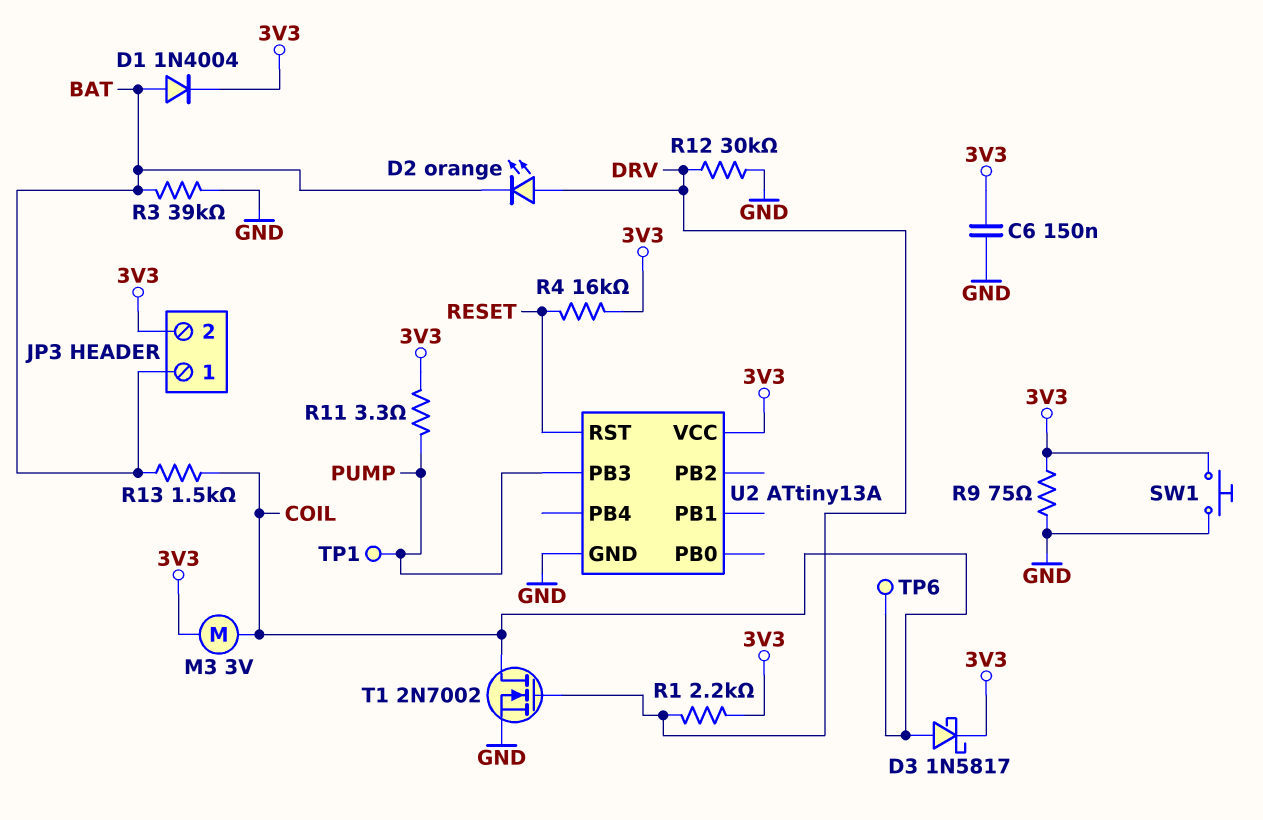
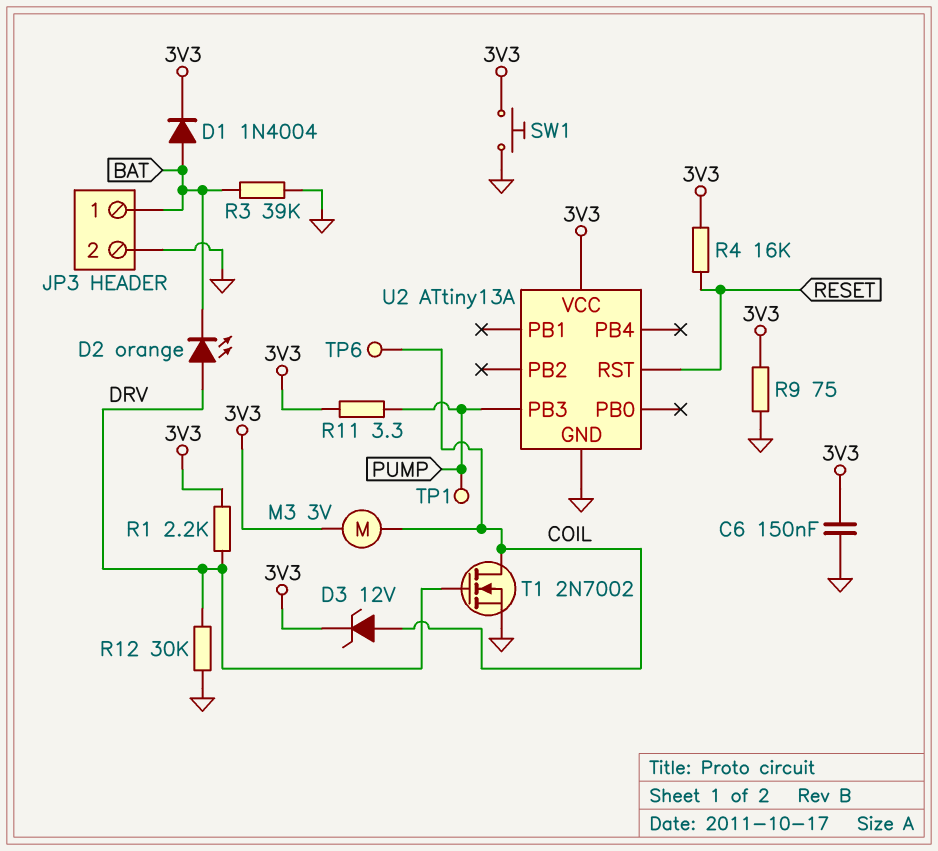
D3: schottky 1N5817 (A COIL, K 3V3) -> zener 12V (A COIL, K 3V3)
JP3 pin 2: 3V3 -> GND
R13: 1.5k (BAT, COIL) -> none

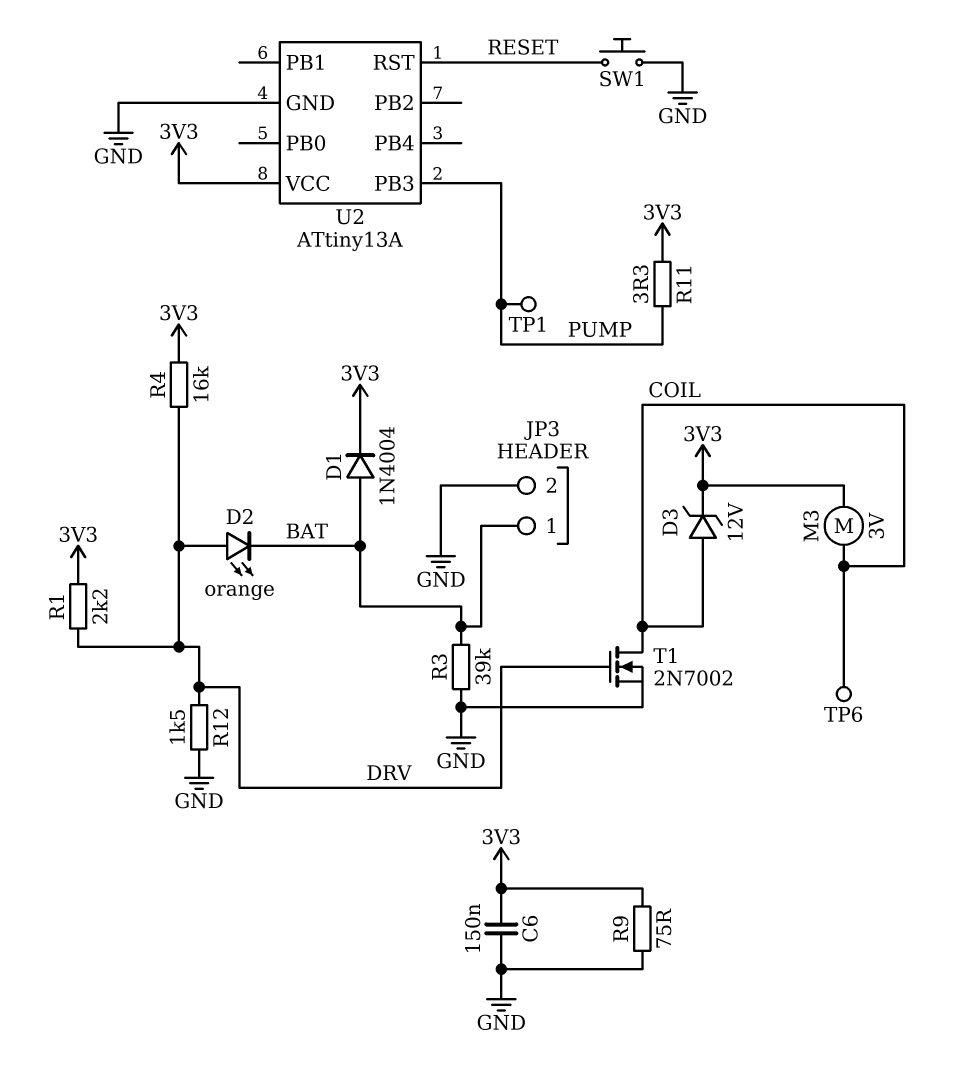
R4: 16k (3V3, RESET) -> 16k (3V3, DRV)
R12: 30k (DRV, GND) -> 1.5k (DRV, GND)
SW1: button (3V3, GND) -> button (GND, RESET)

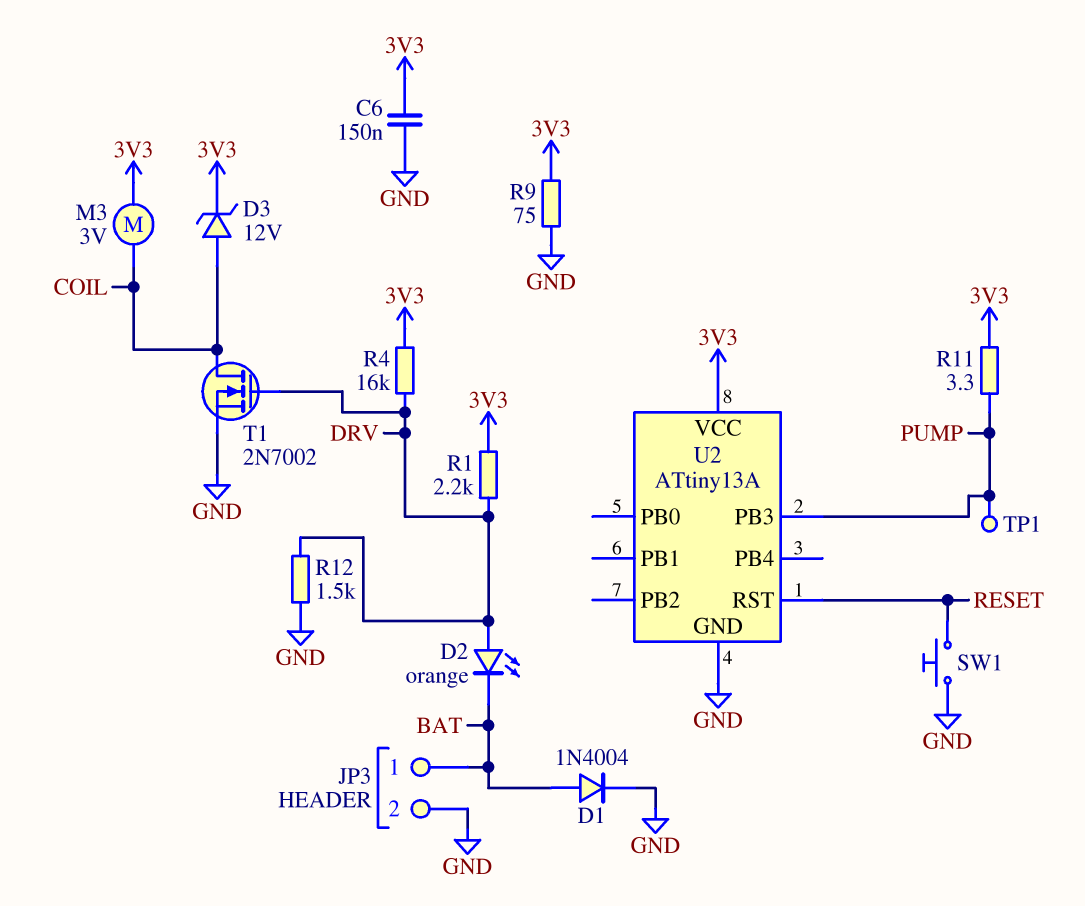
D1: diode 1N4004 (A BAT, K 3V3) -> diode 1N4004 (A BAT, K GND)
R3: 39k (BAT, GND) -> none
TP6: test point (COIL) -> none

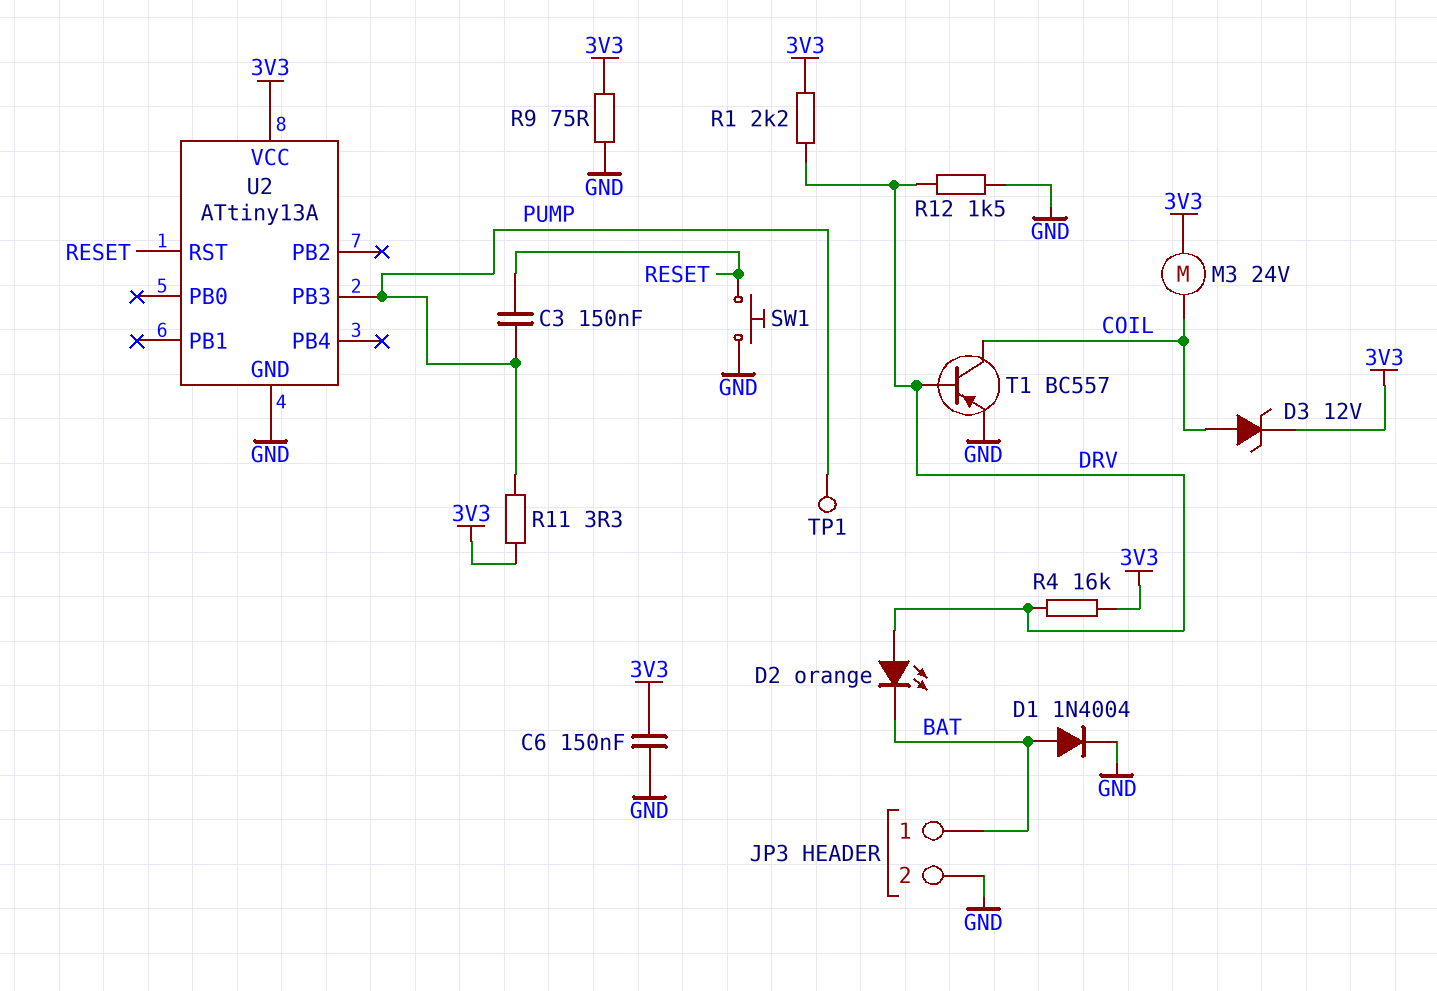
C3: none -> 150nF (PUMP, RESET)
M3: motor 3V (3V3, COIL) -> motor 24V (3V3, COIL)
T1: NMOS 2N7002 (G DRV, D COIL, S GND) -> PNP BC557 (B DRV, C COIL, E GND)

